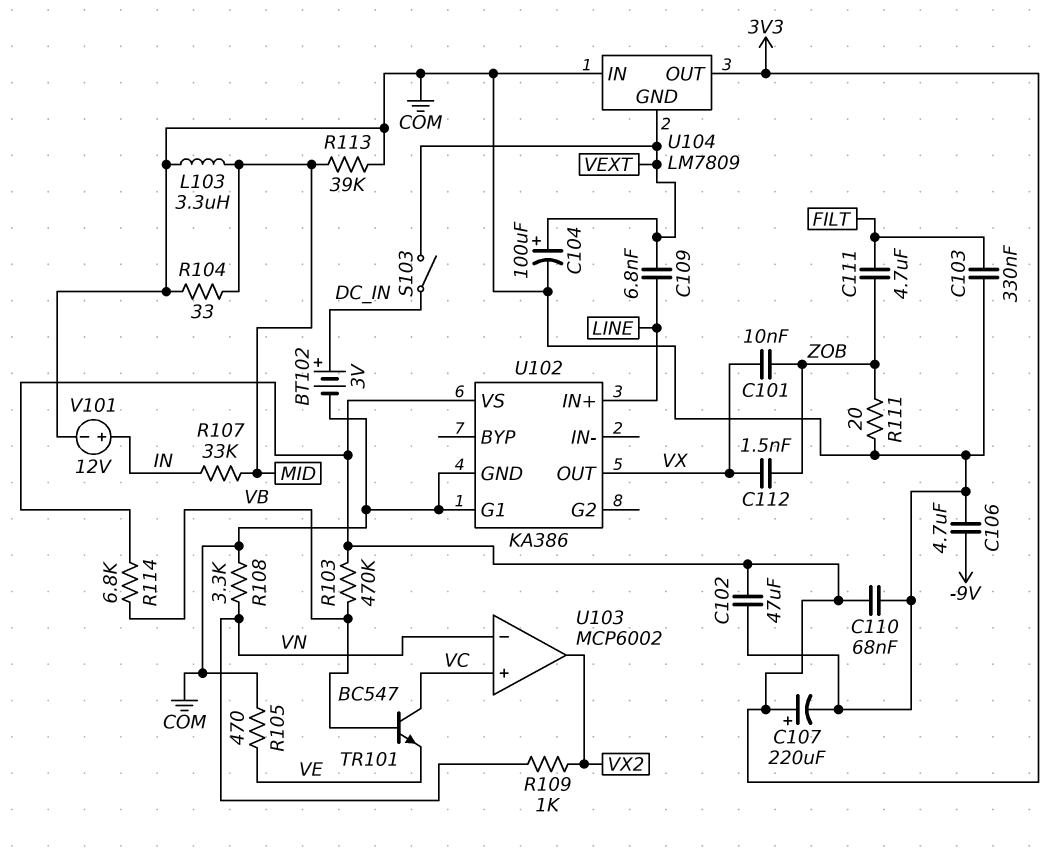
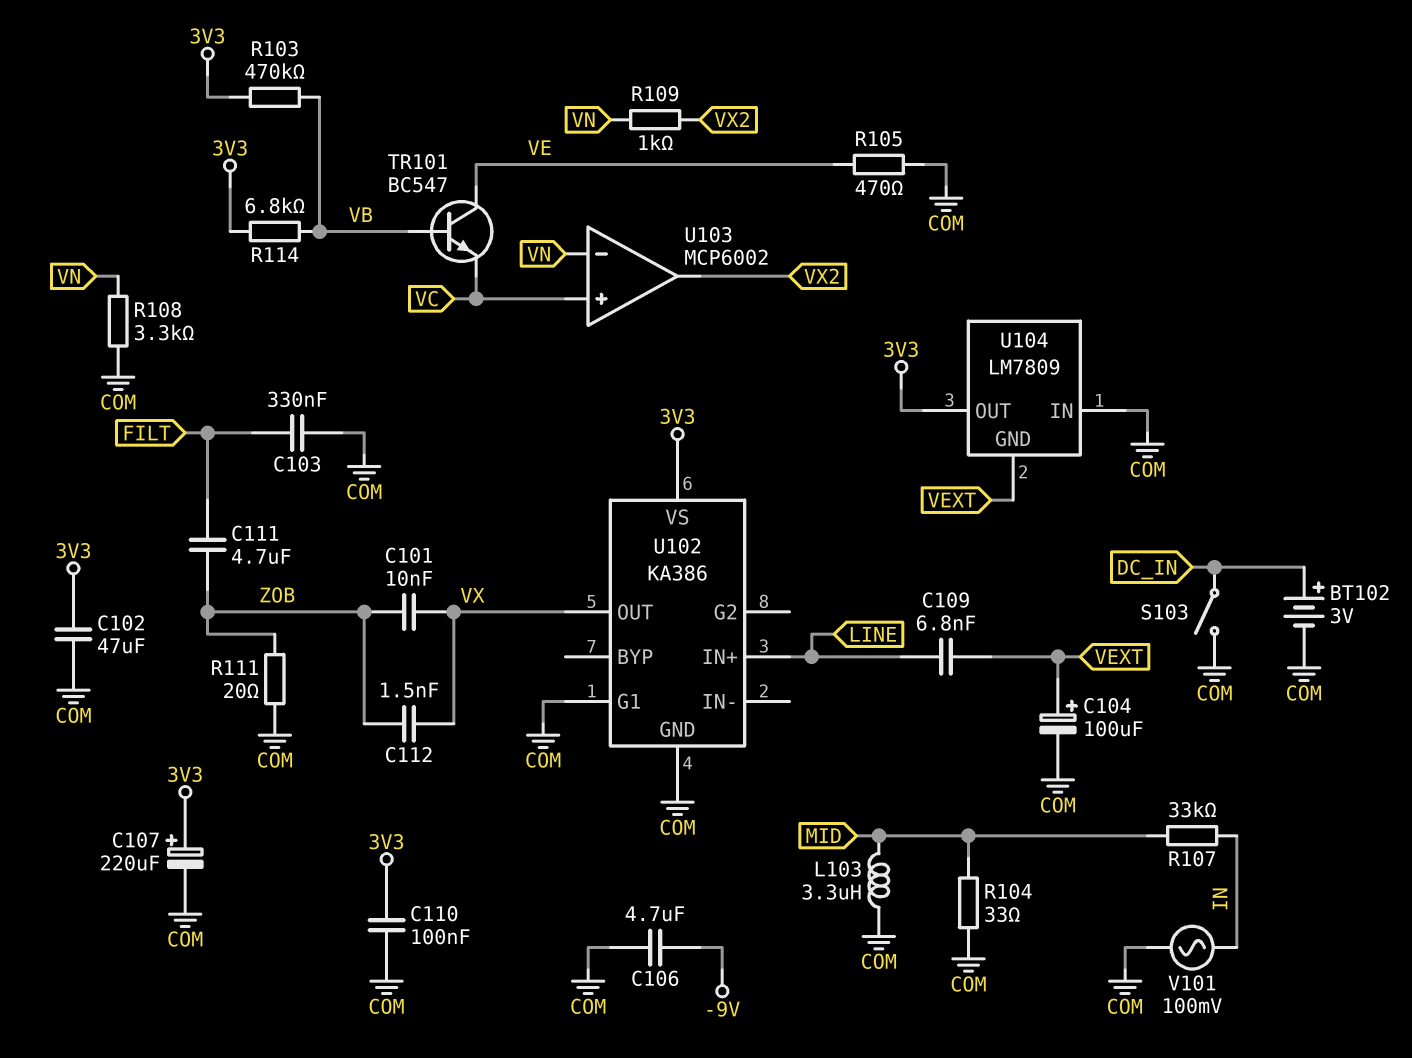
C110: 68nF (3V3, COM) -> 100nF (3V3, COM)
R113: 39k (COM, MID) -> none
S103: switch (DC_IN, VEXT) -> switch (COM, DC_IN)
TR101: NPN BC547 (B VB, C VC, E VE) -> NPN BC547 (B VB, C VE, E VC)
V101: 12V (plus IN, minus COM) -> AC 100mV (COM, IN)

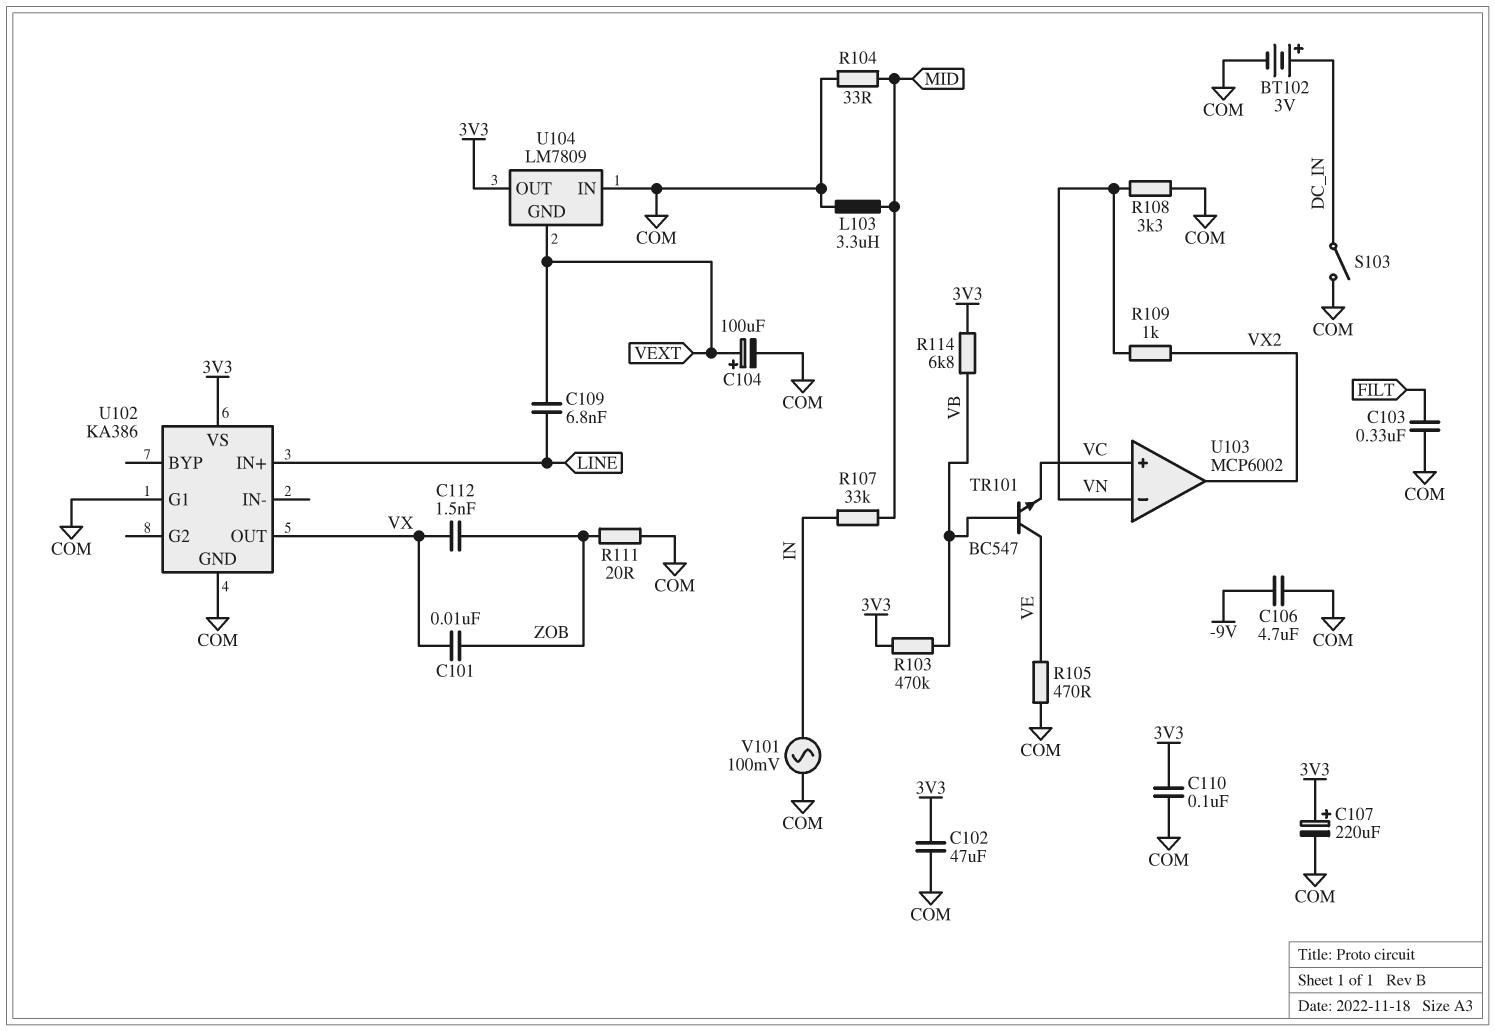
C111: 4.7uF (FILT, ZOB) -> none

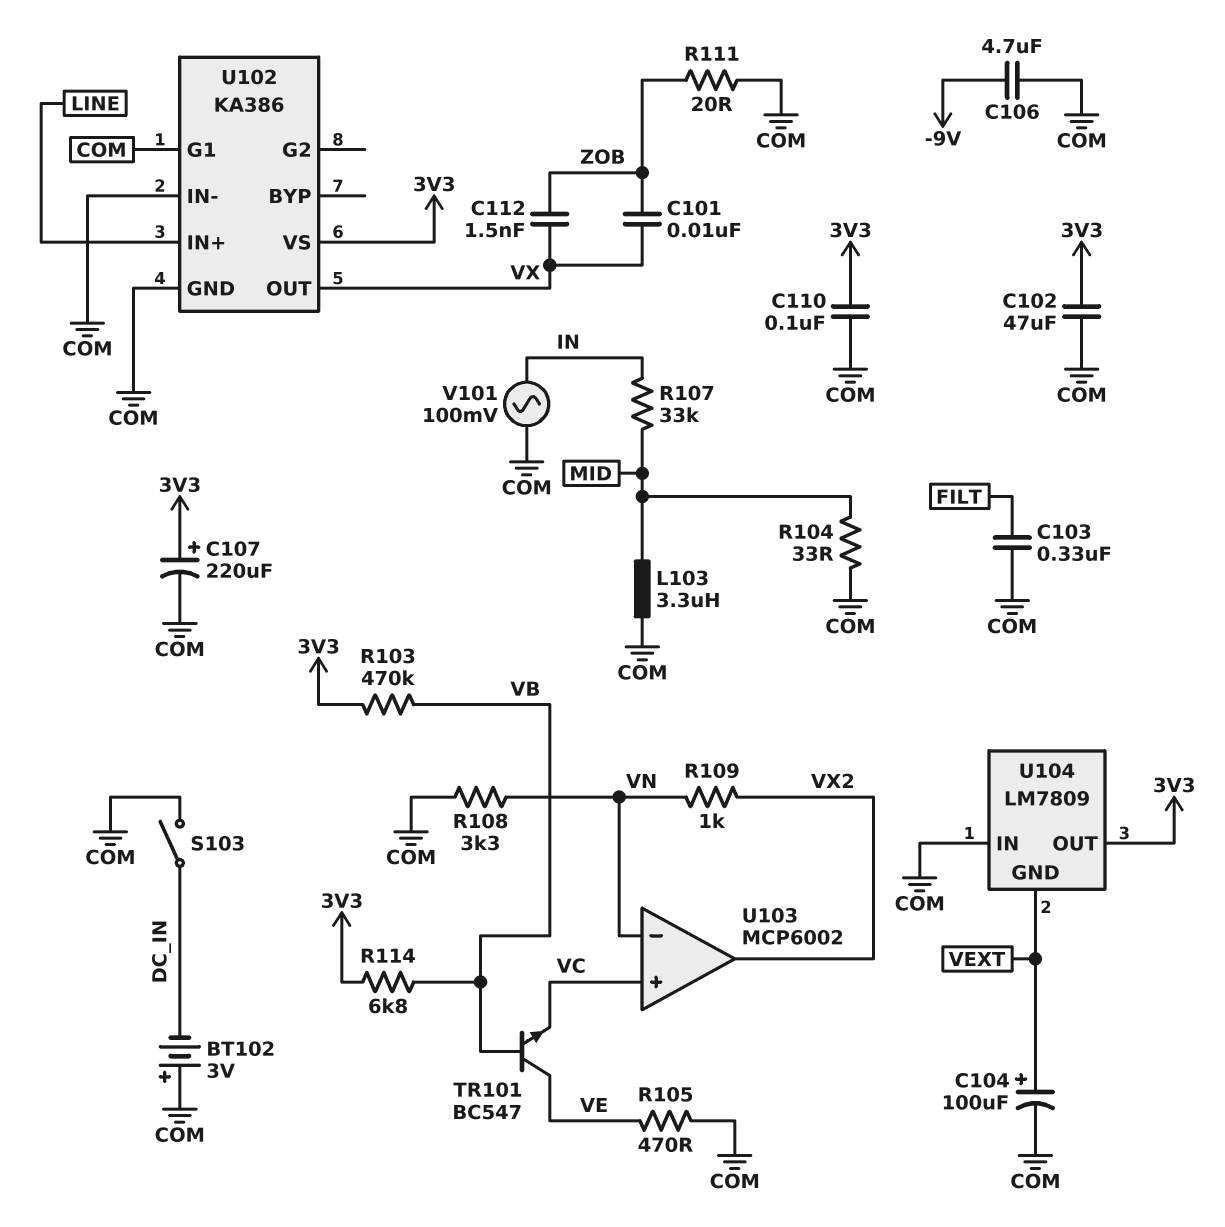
BT102: 3V (plus DC_IN, minus COM) -> 3V (plus COM, minus DC_IN)
C109: 6.8nF (LINE, VEXT) -> none
U102 pin IN-: none -> COM

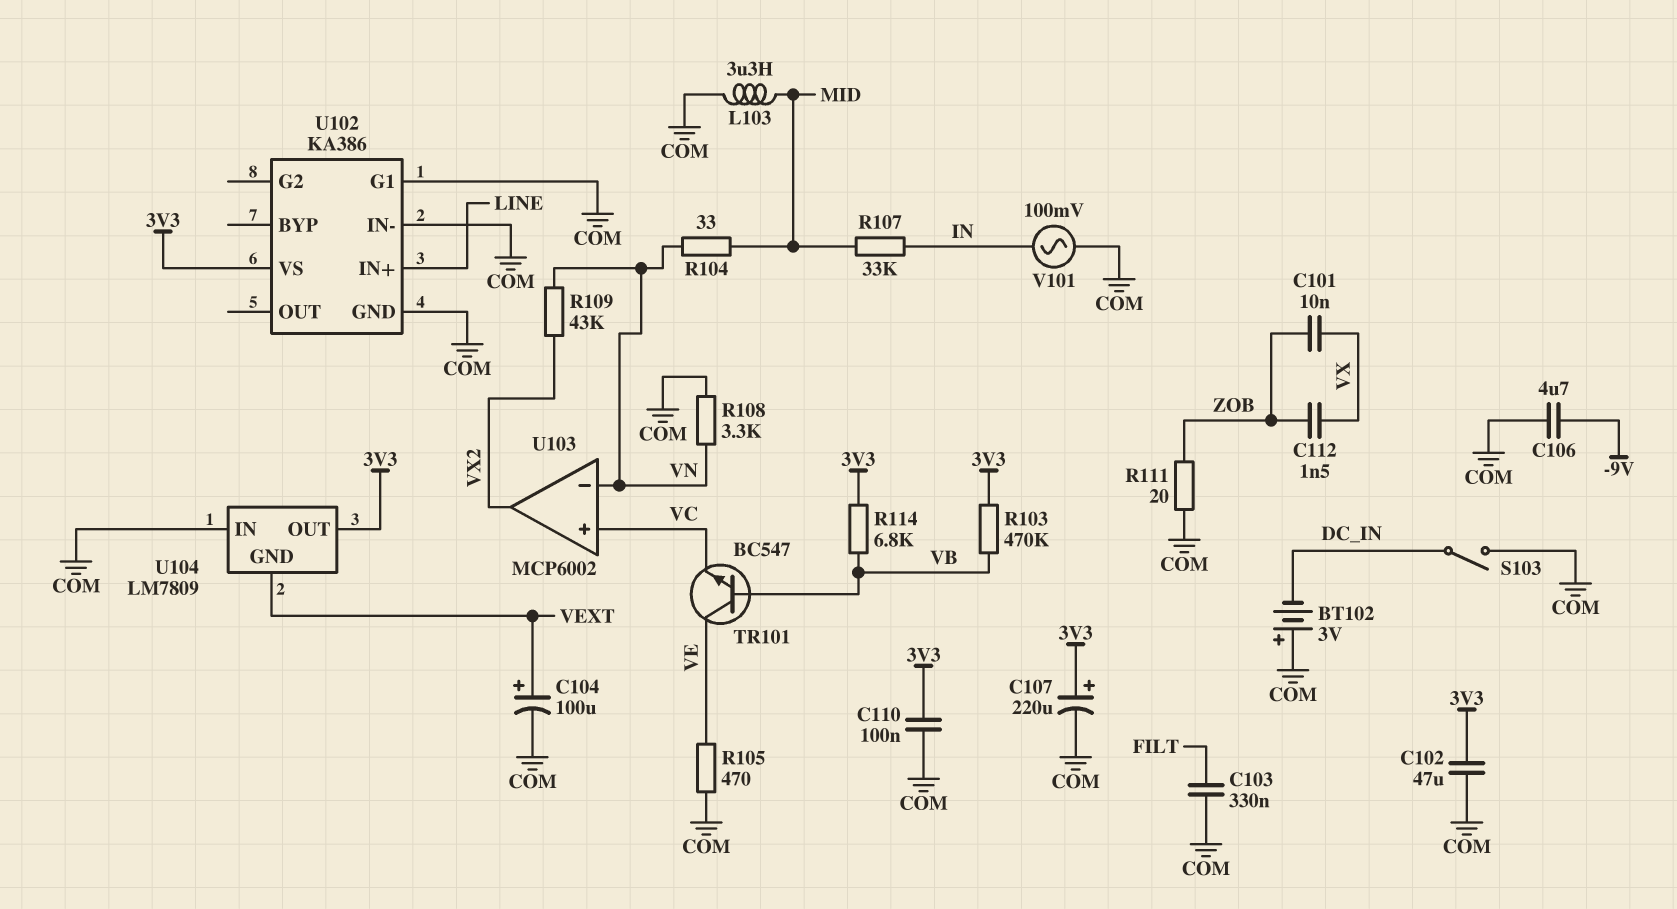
R104: 33 (COM, MID) -> 33 (MID, VN)
R109: 1k (VN, VX2) -> 43k (VN, VX2)
U102 pin OUT: VX -> none

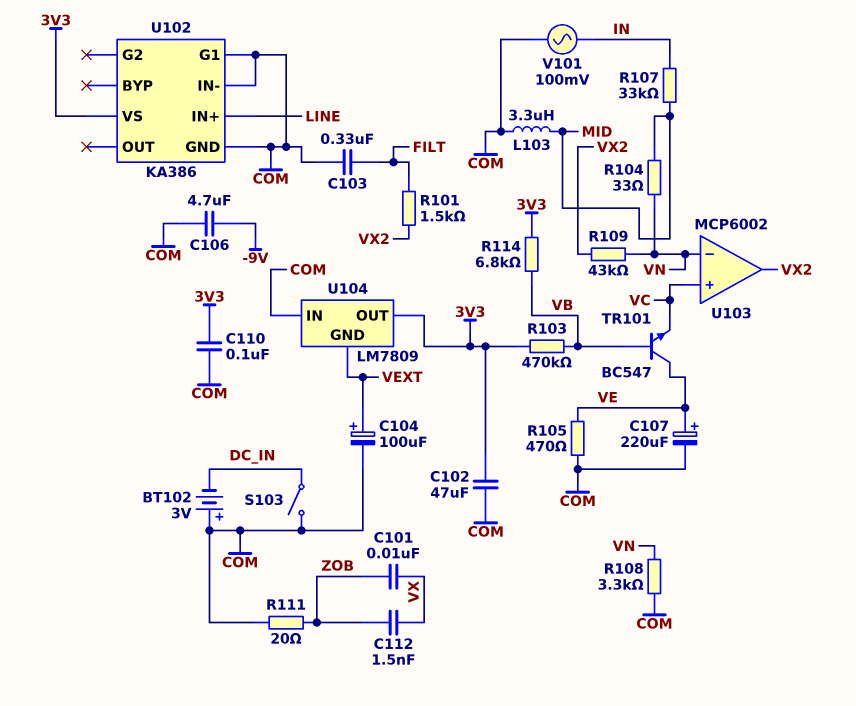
C107: 220uF (plus 3V3, minus COM) -> 220uF (plus VE, minus COM)
R101: none -> 1.5k (FILT, VX2)

